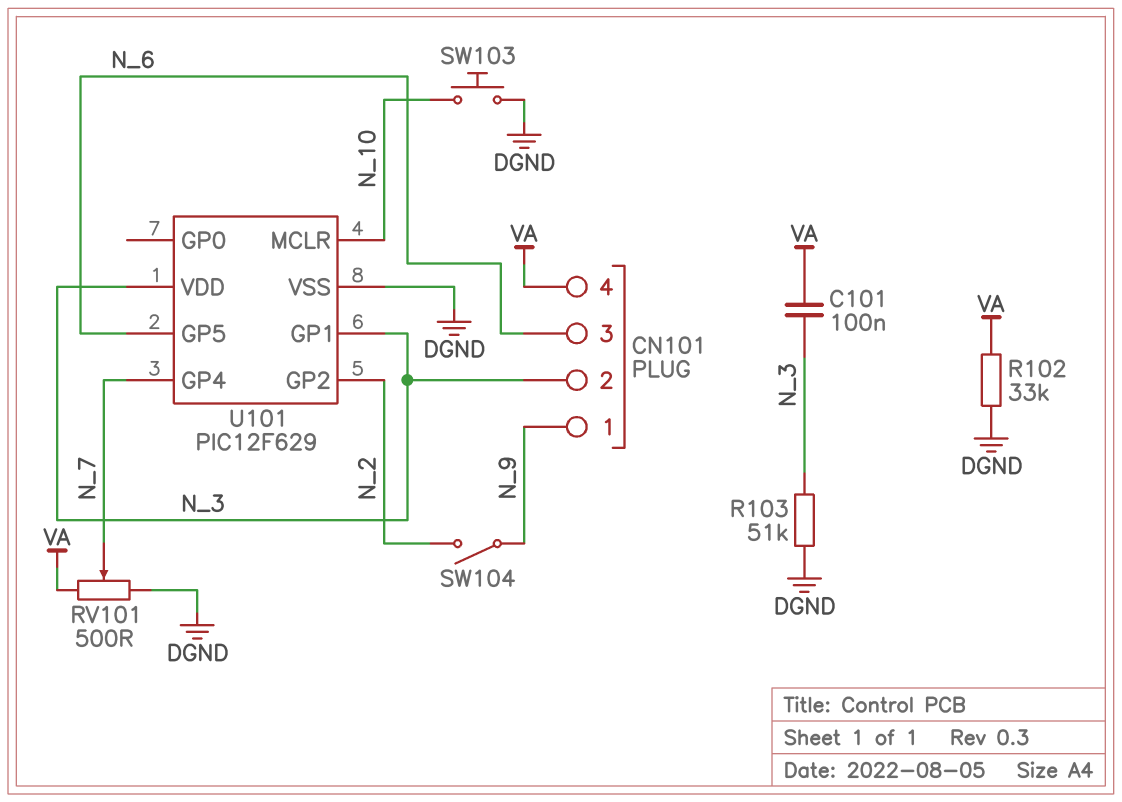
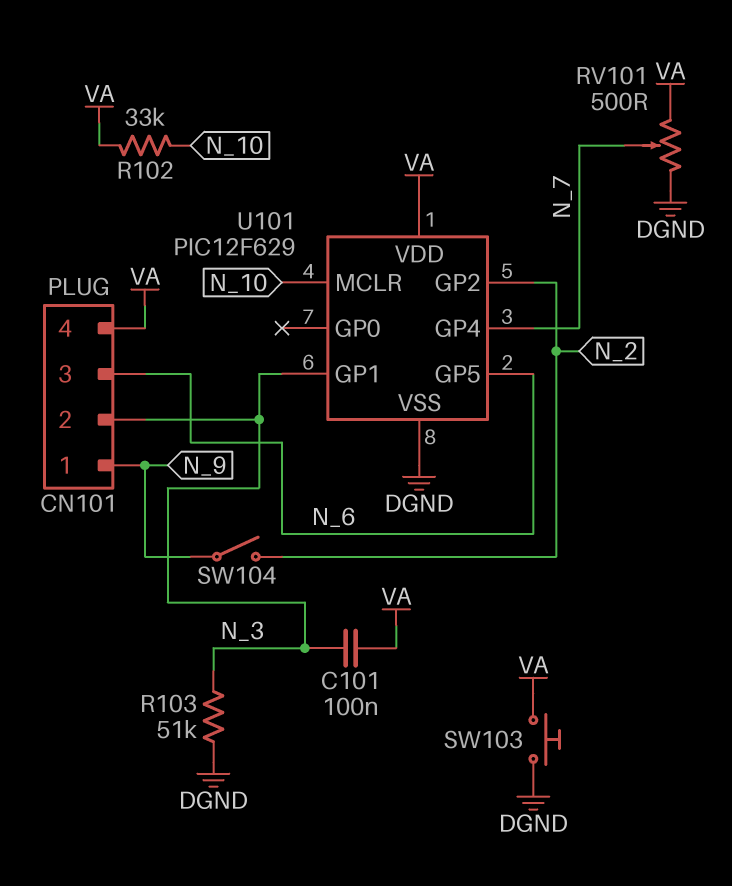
R102: 33k (DGND, VA) -> 33k (N_10, VA)
SW103: button (DGND, N_10) -> button (DGND, VA)
U101 pin VDD: N_3 -> VA

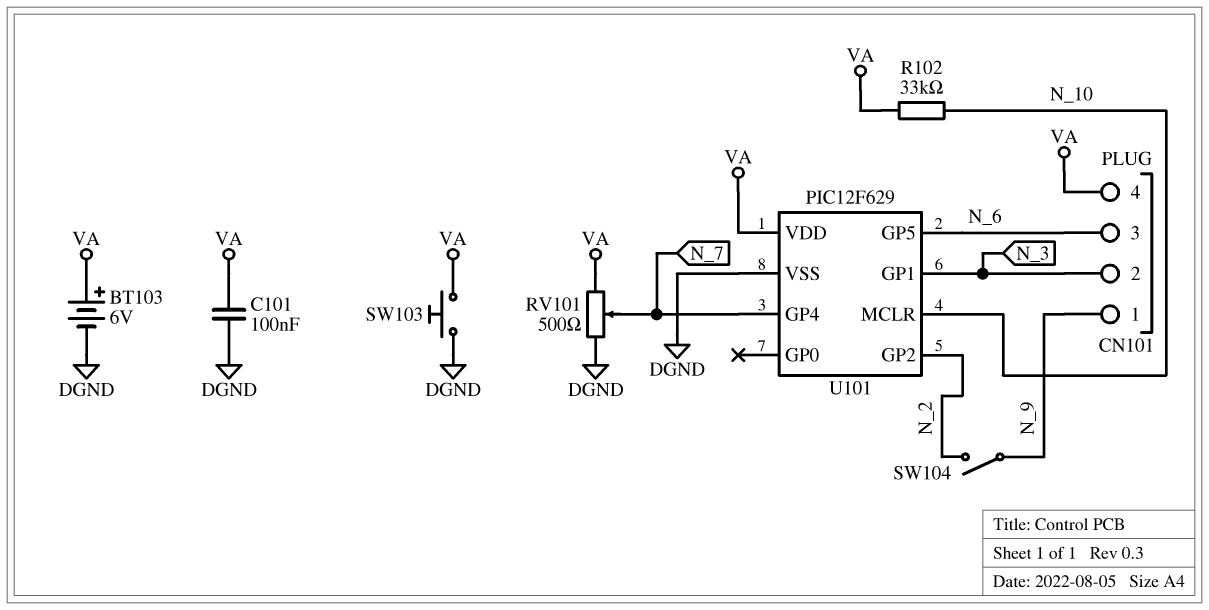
BT103: none -> 6V (plus VA, minus DGND)
C101: 100nF (N_3, VA) -> 100nF (DGND, VA)
R103: 51k (DGND, N_3) -> none

